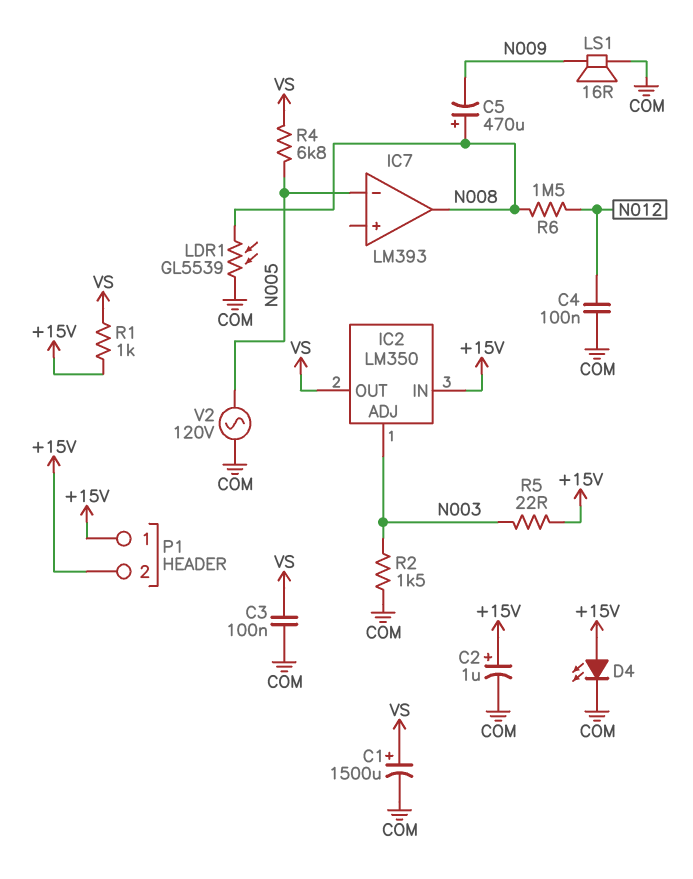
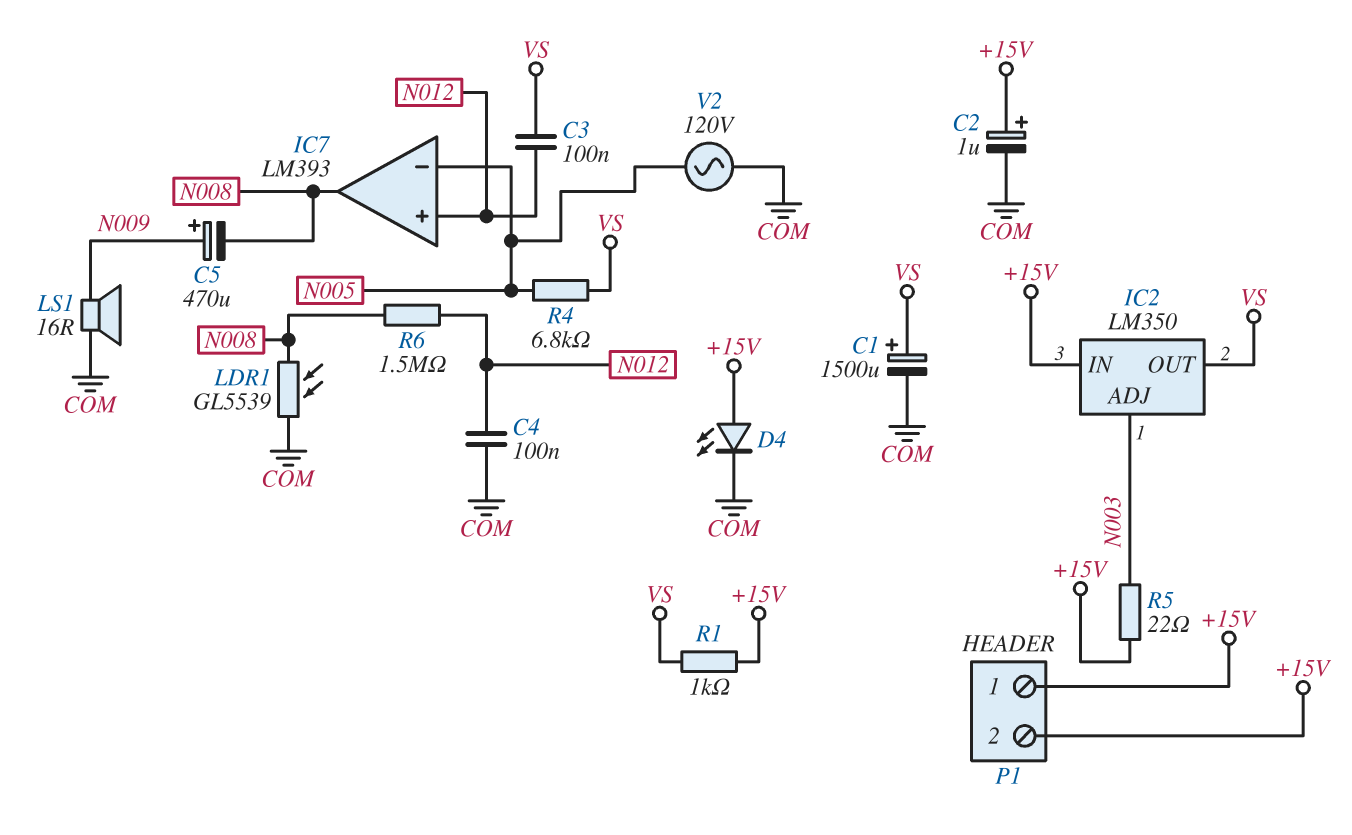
C3: 100nF (COM, VS) -> 100nF (N012, VS)
C5: 470uF (plus N008, minus N009) -> 470uF (plus N009, minus N008)
IC7 pin in+: none -> N012
R2: 1.5k (COM, N003) -> none

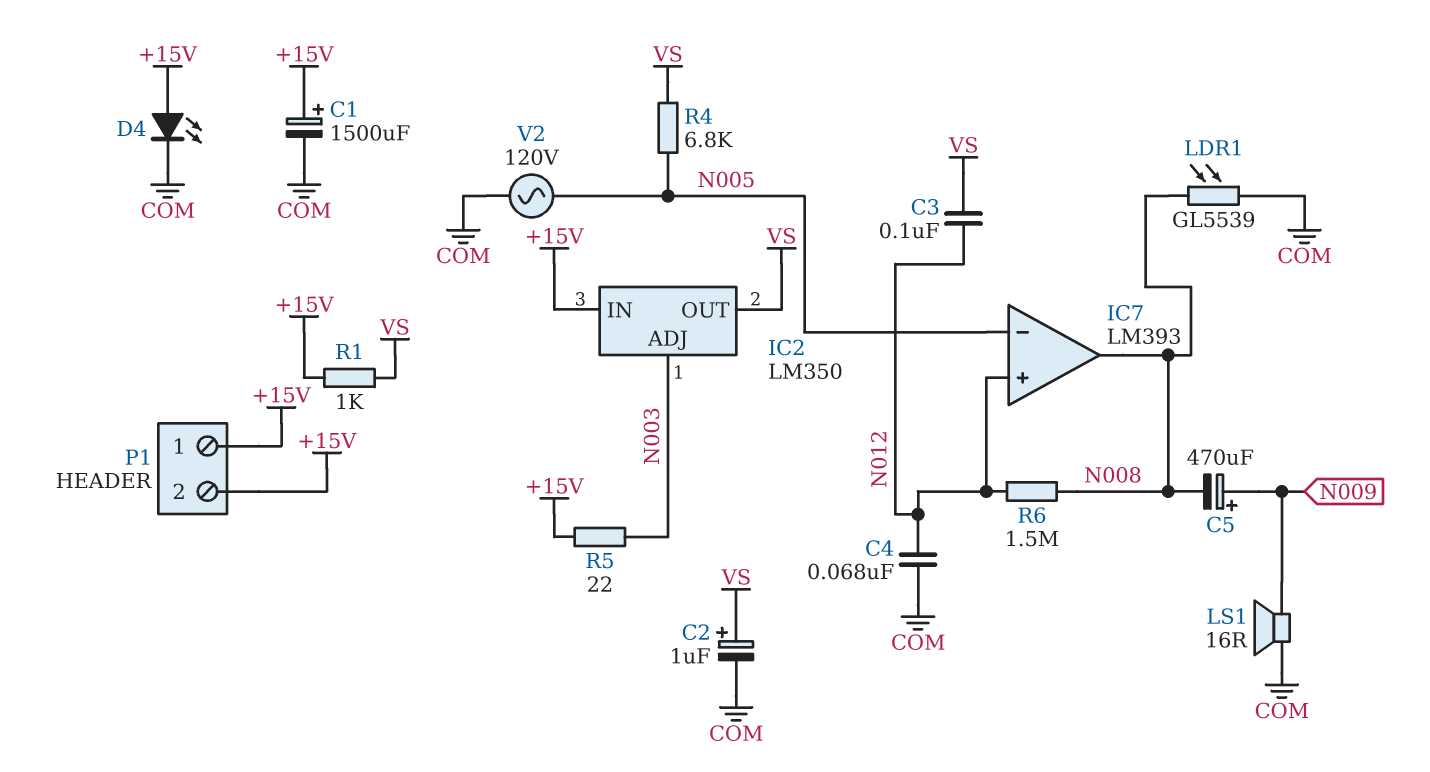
C1: 1500uF (plus VS, minus COM) -> 1500uF (plus +15V, minus COM)
C2: 1uF (plus +15V, minus COM) -> 1uF (plus VS, minus COM)
C4: 100nF (COM, N012) -> 68nF (COM, N012)

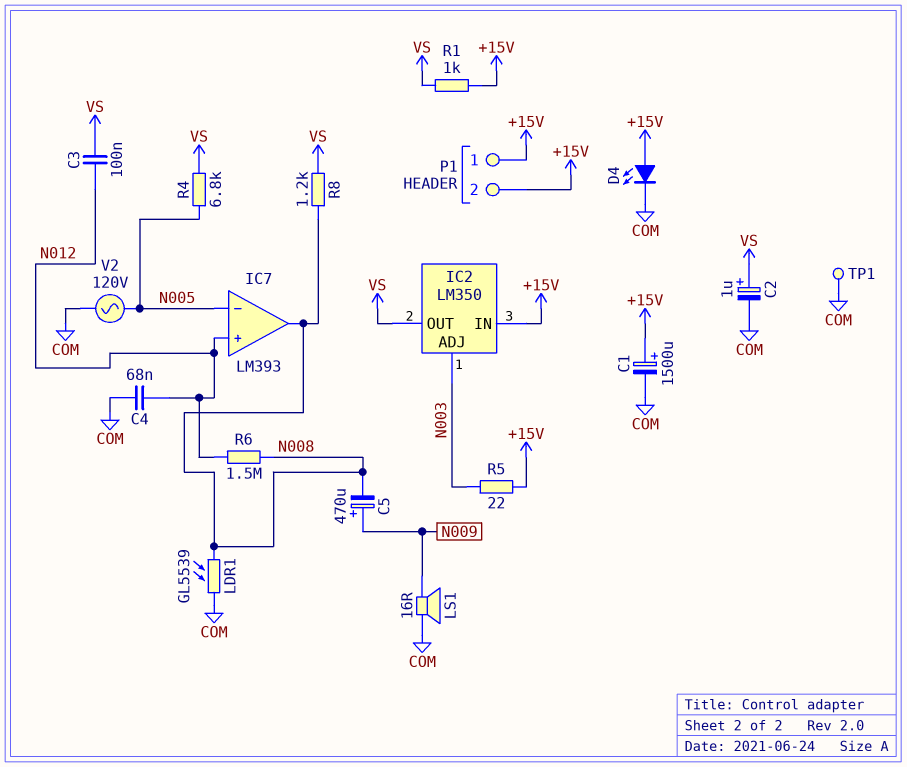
R8: none -> 1.2k (N008, VS)
TP1: none -> test point (COM)

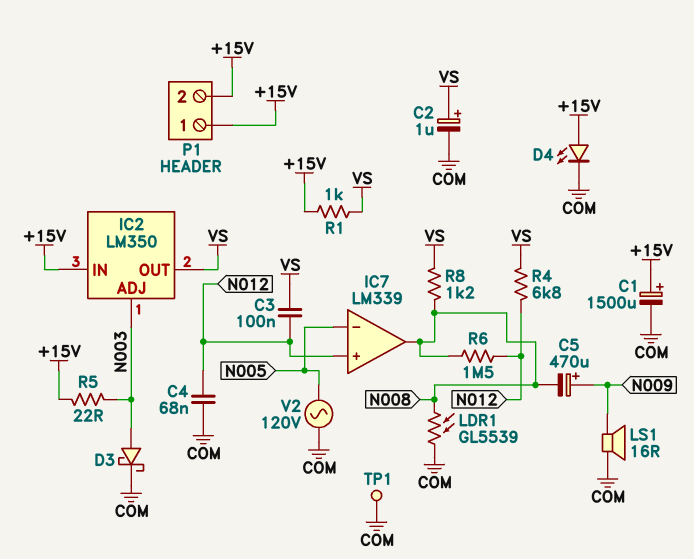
D3: none -> schottky (A N003, K COM)
IC7: LM393 -> LM339
R4: 6.8k (N005, VS) -> 6.8k (N012, VS)

